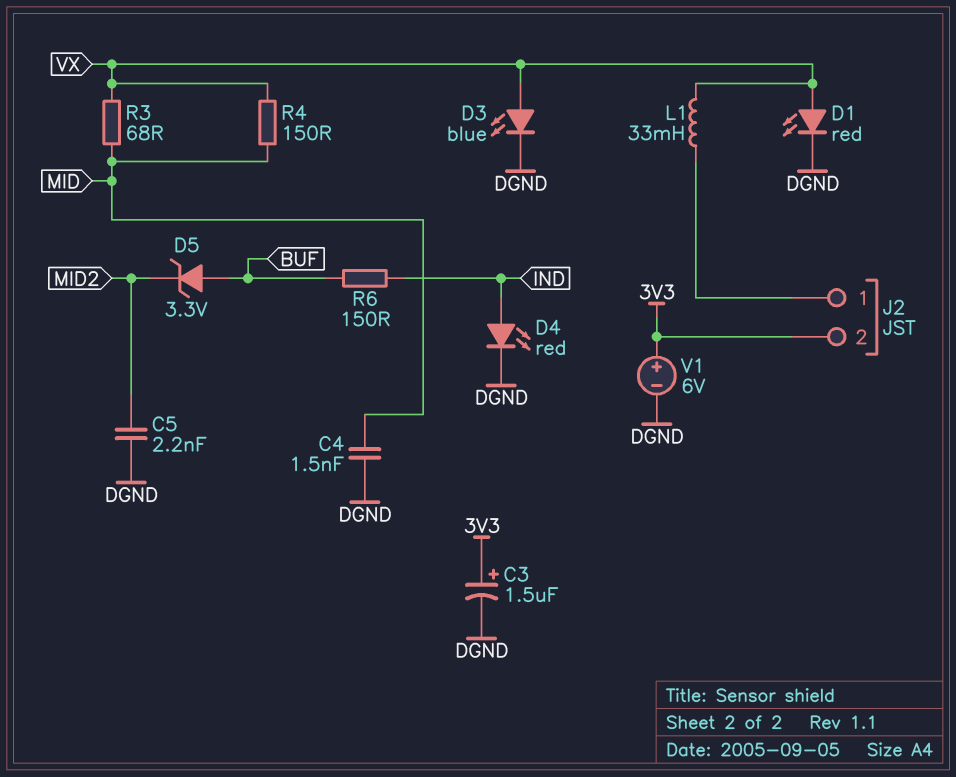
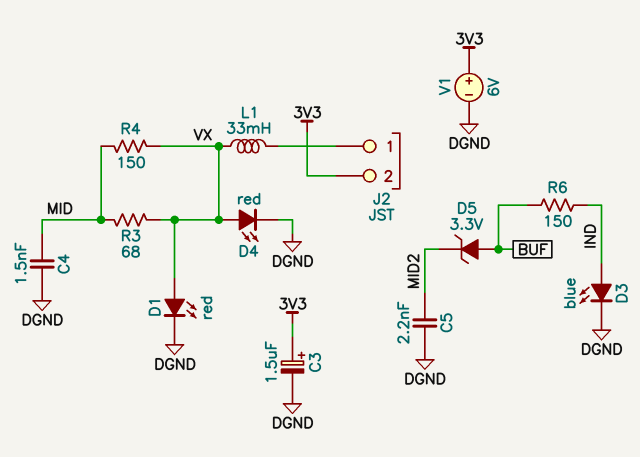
D3: LED blue (A VX, K DGND) -> LED blue (A IND, K DGND)
D4: LED red (A IND, K DGND) -> LED red (A VX, K DGND)

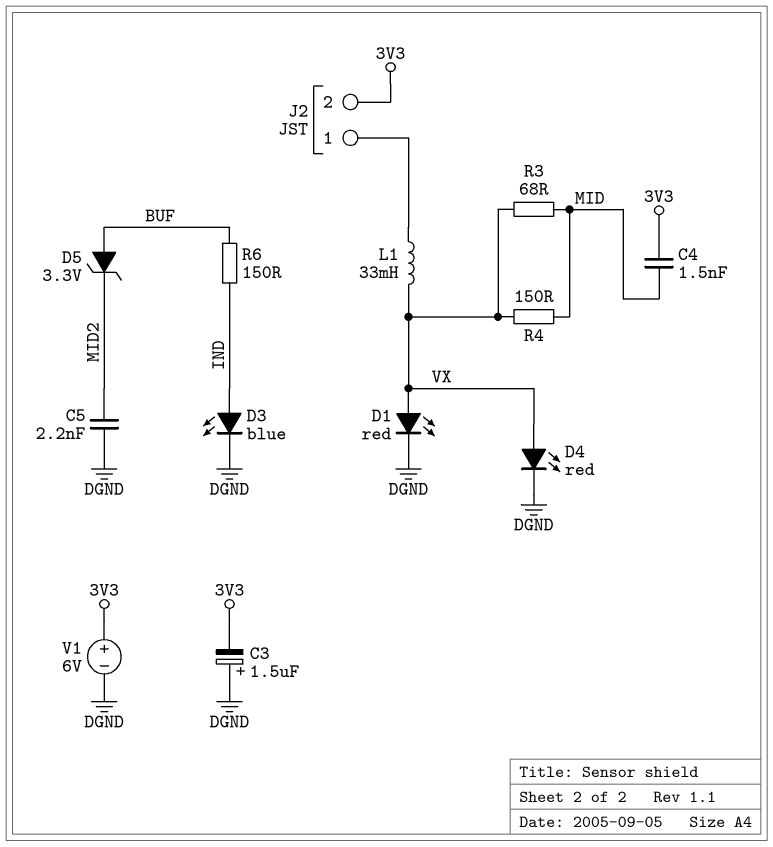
C3: 1.5uF (plus 3V3, minus DGND) -> 1.5uF (plus DGND, minus 3V3)
C4: 1.5nF (DGND, MID) -> 1.5nF (3V3, MID)

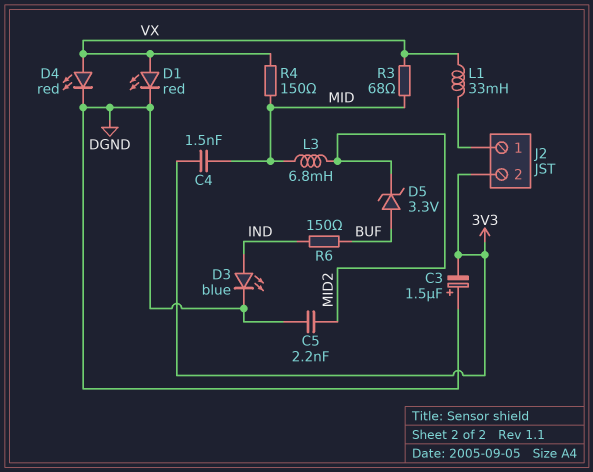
L3: none -> 6.8mH (MID, MID2)
V1: 6V (plus 3V3, minus DGND) -> none

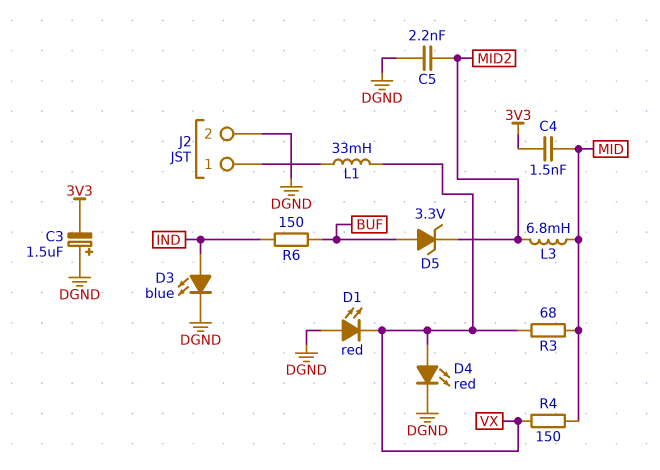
D1: LED red (A VX, K DGND) -> LED red (A DGND, K VX)
J2 pin 2: 3V3 -> DGND

